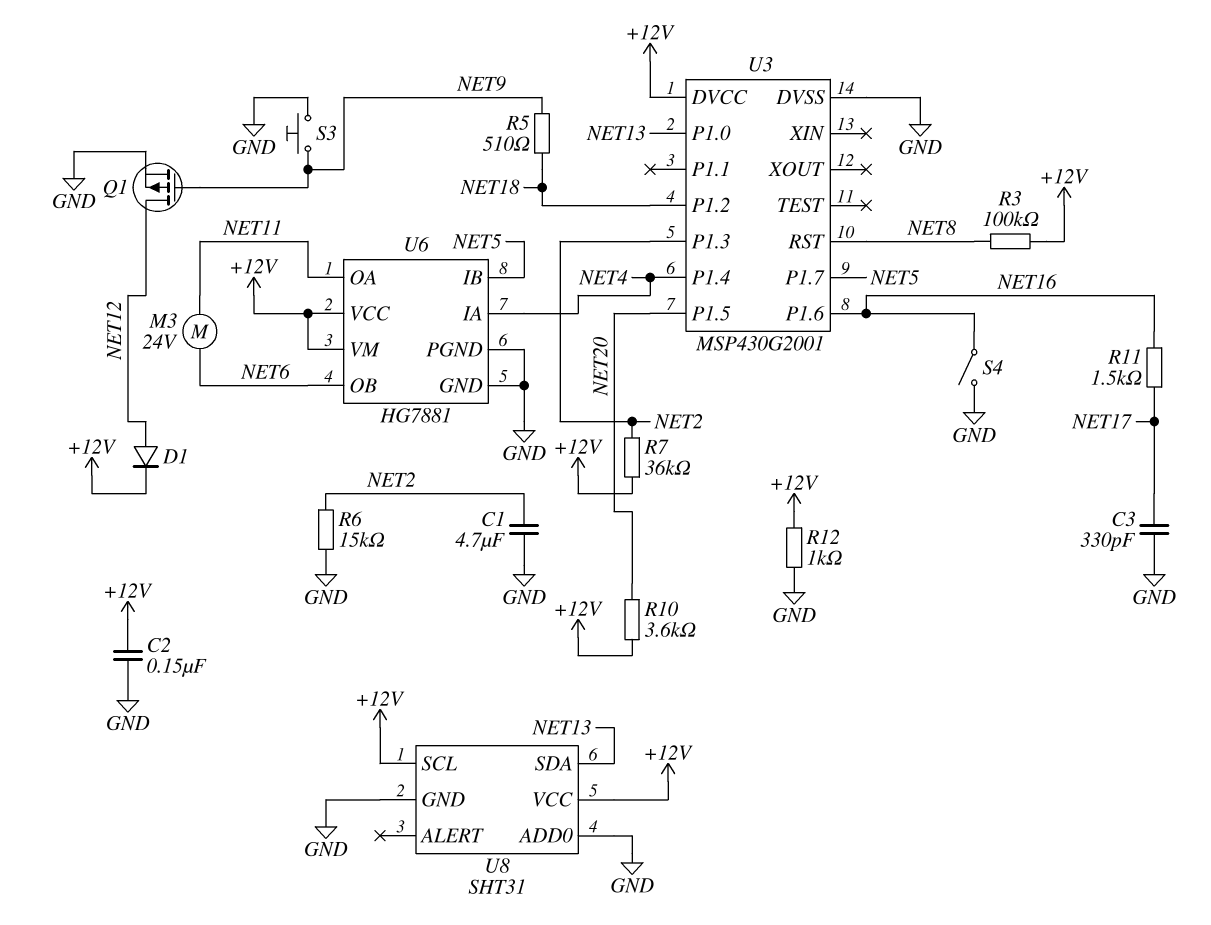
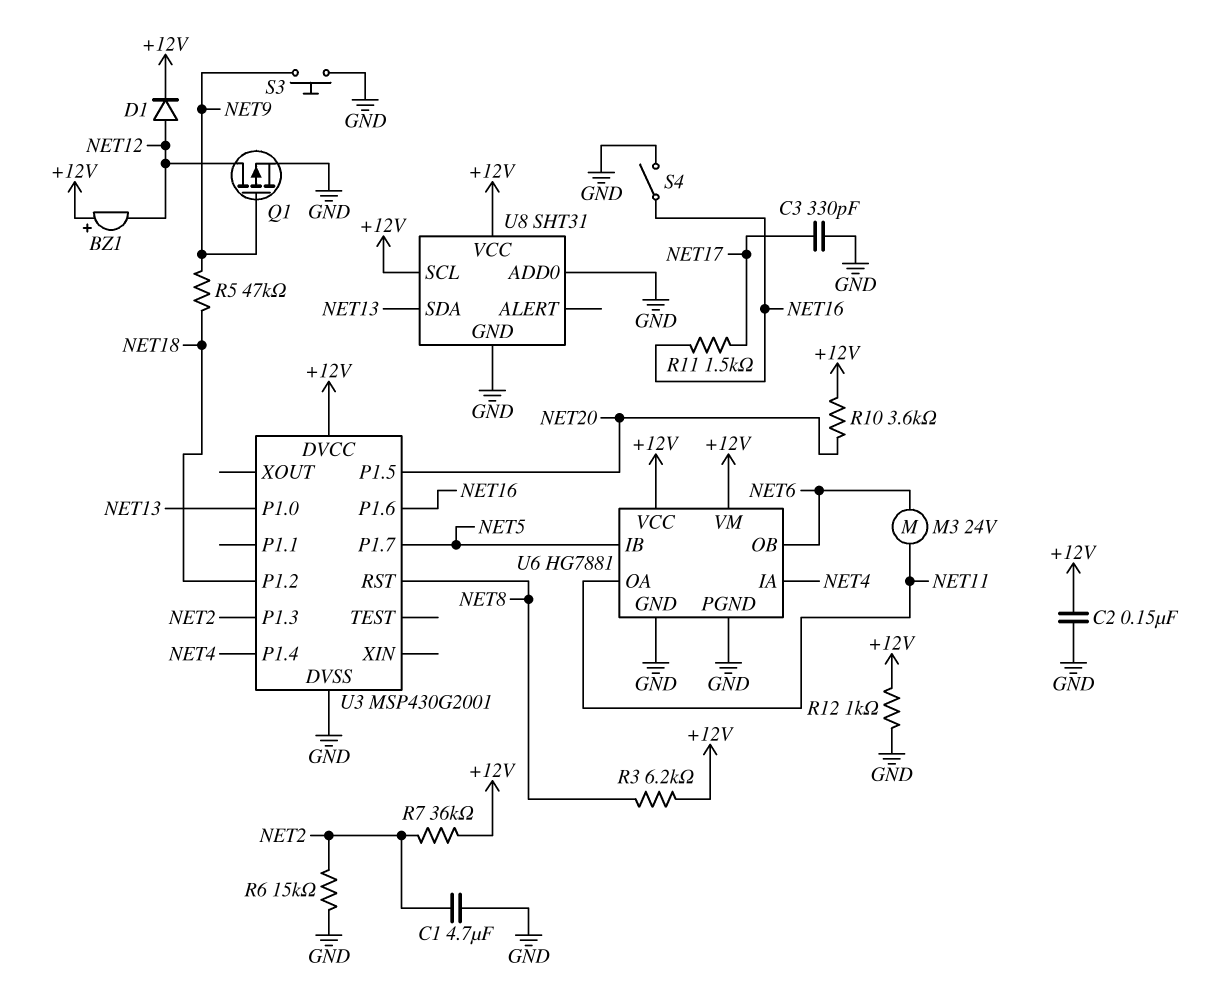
BZ1: none -> buzzer (plus +12V, minus NET12)
R3: 100k (+12V, NET8) -> 6.2k (+12V, NET8)
R5: 510 (NET9, NET18) -> 47k (NET9, NET18)

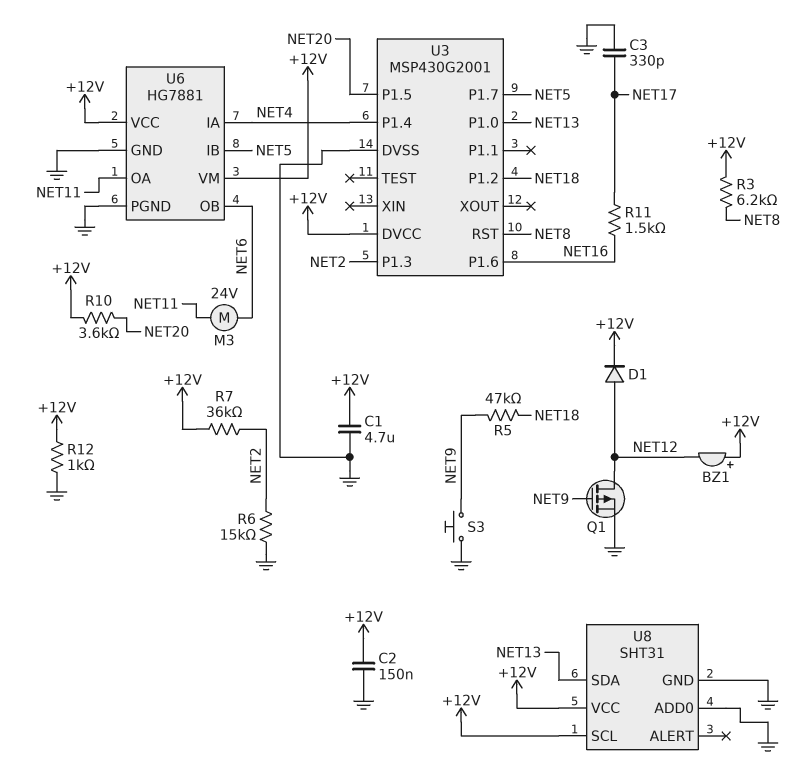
C1: 4.7uF (GND, NET2) -> 4.7uF (+12V, GND)
S4: switch (GND, NET16) -> none

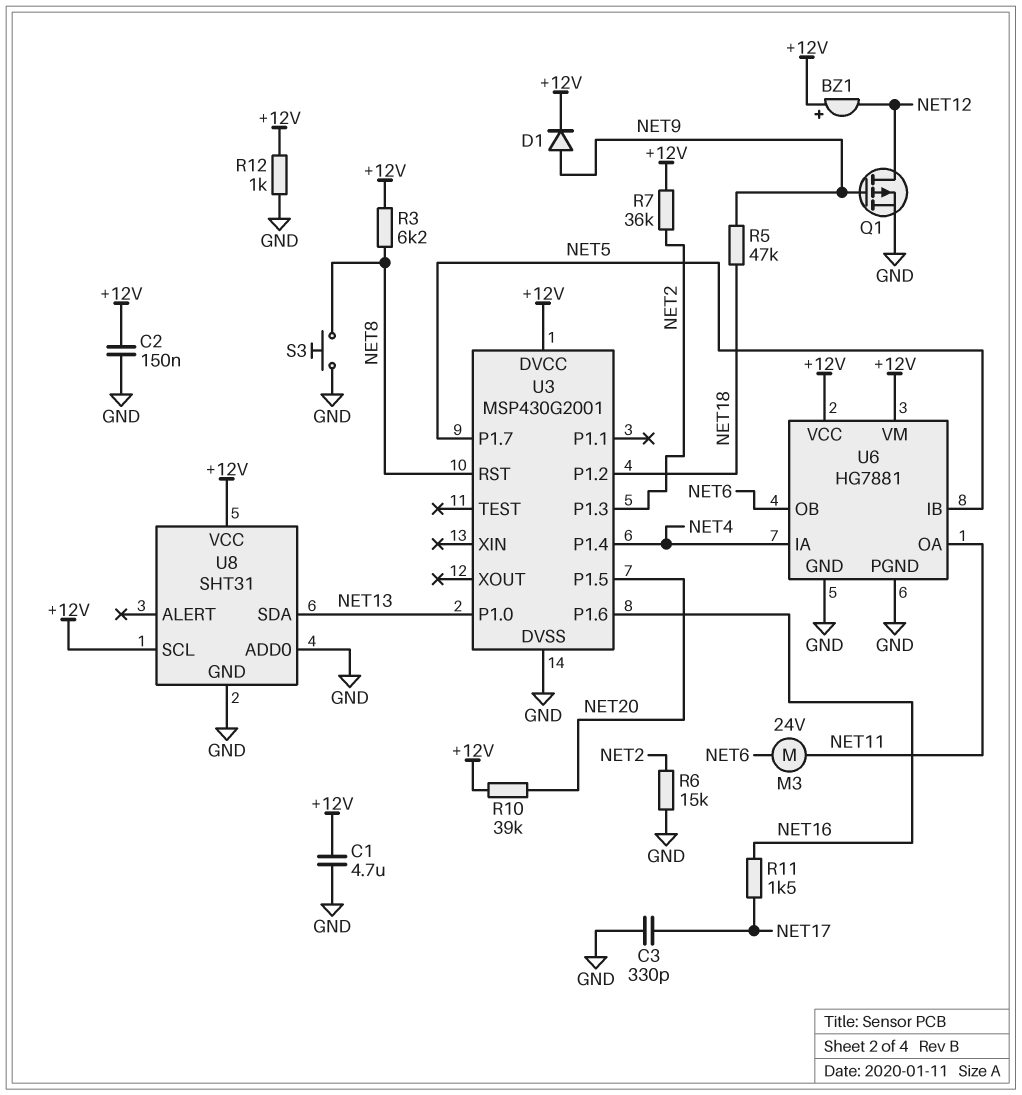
D1: diode (A NET12, K +12V) -> diode (A NET9, K +12V)
R10: 3.6k (+12V, NET20) -> 39k (+12V, NET20)
S3: button (GND, NET9) -> button (GND, NET8)

